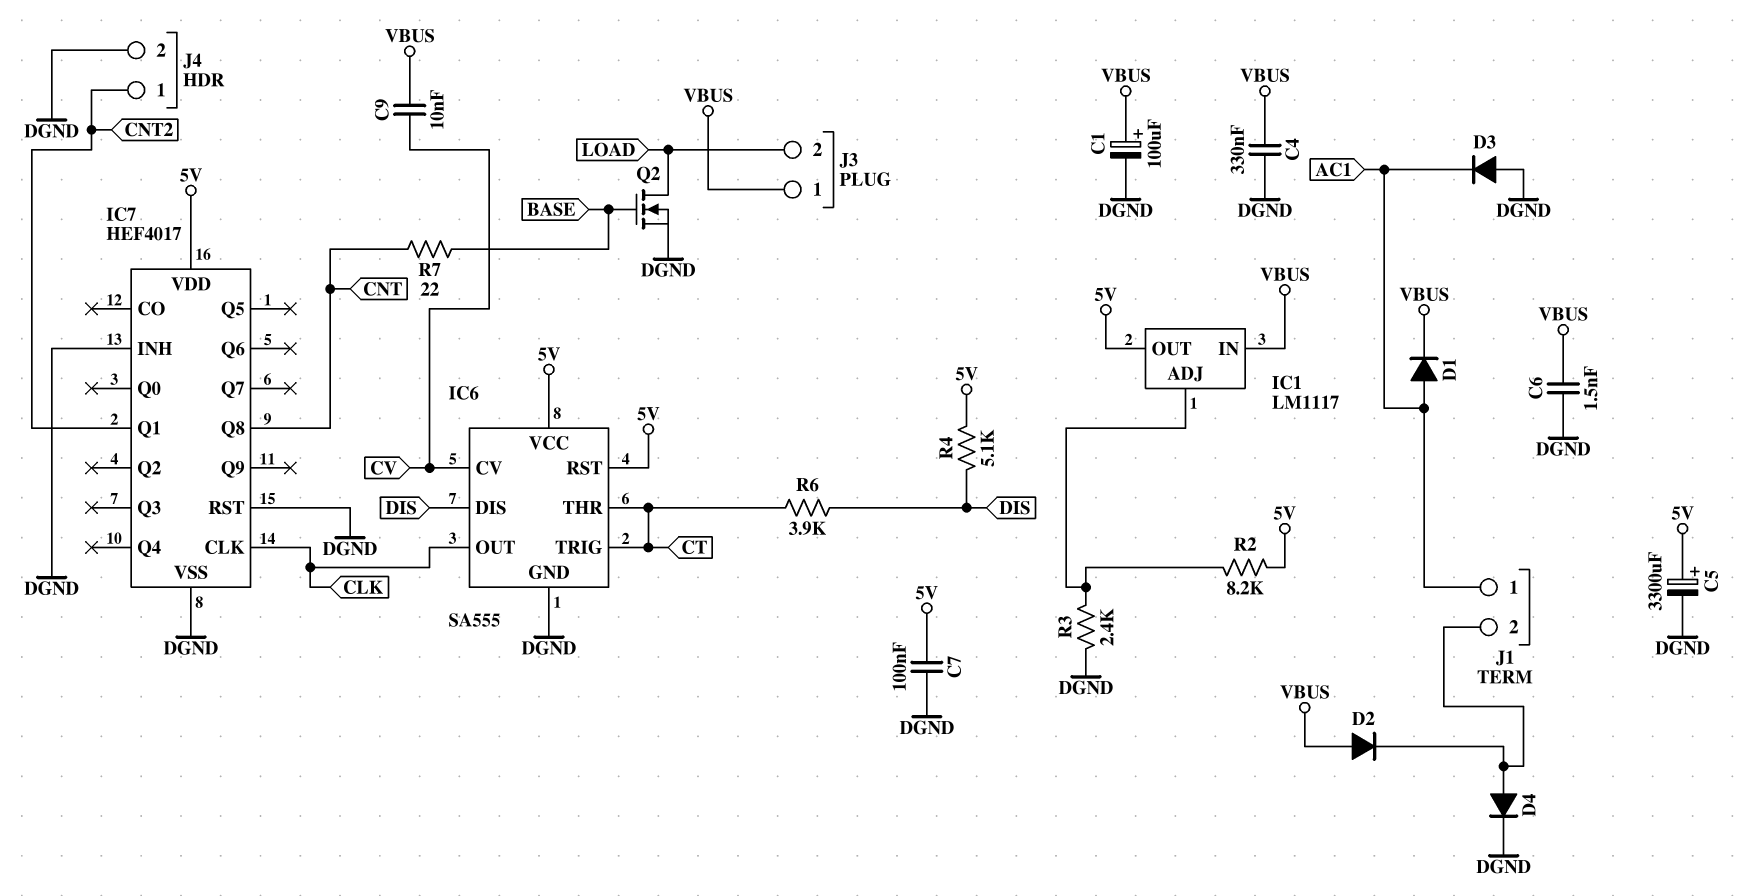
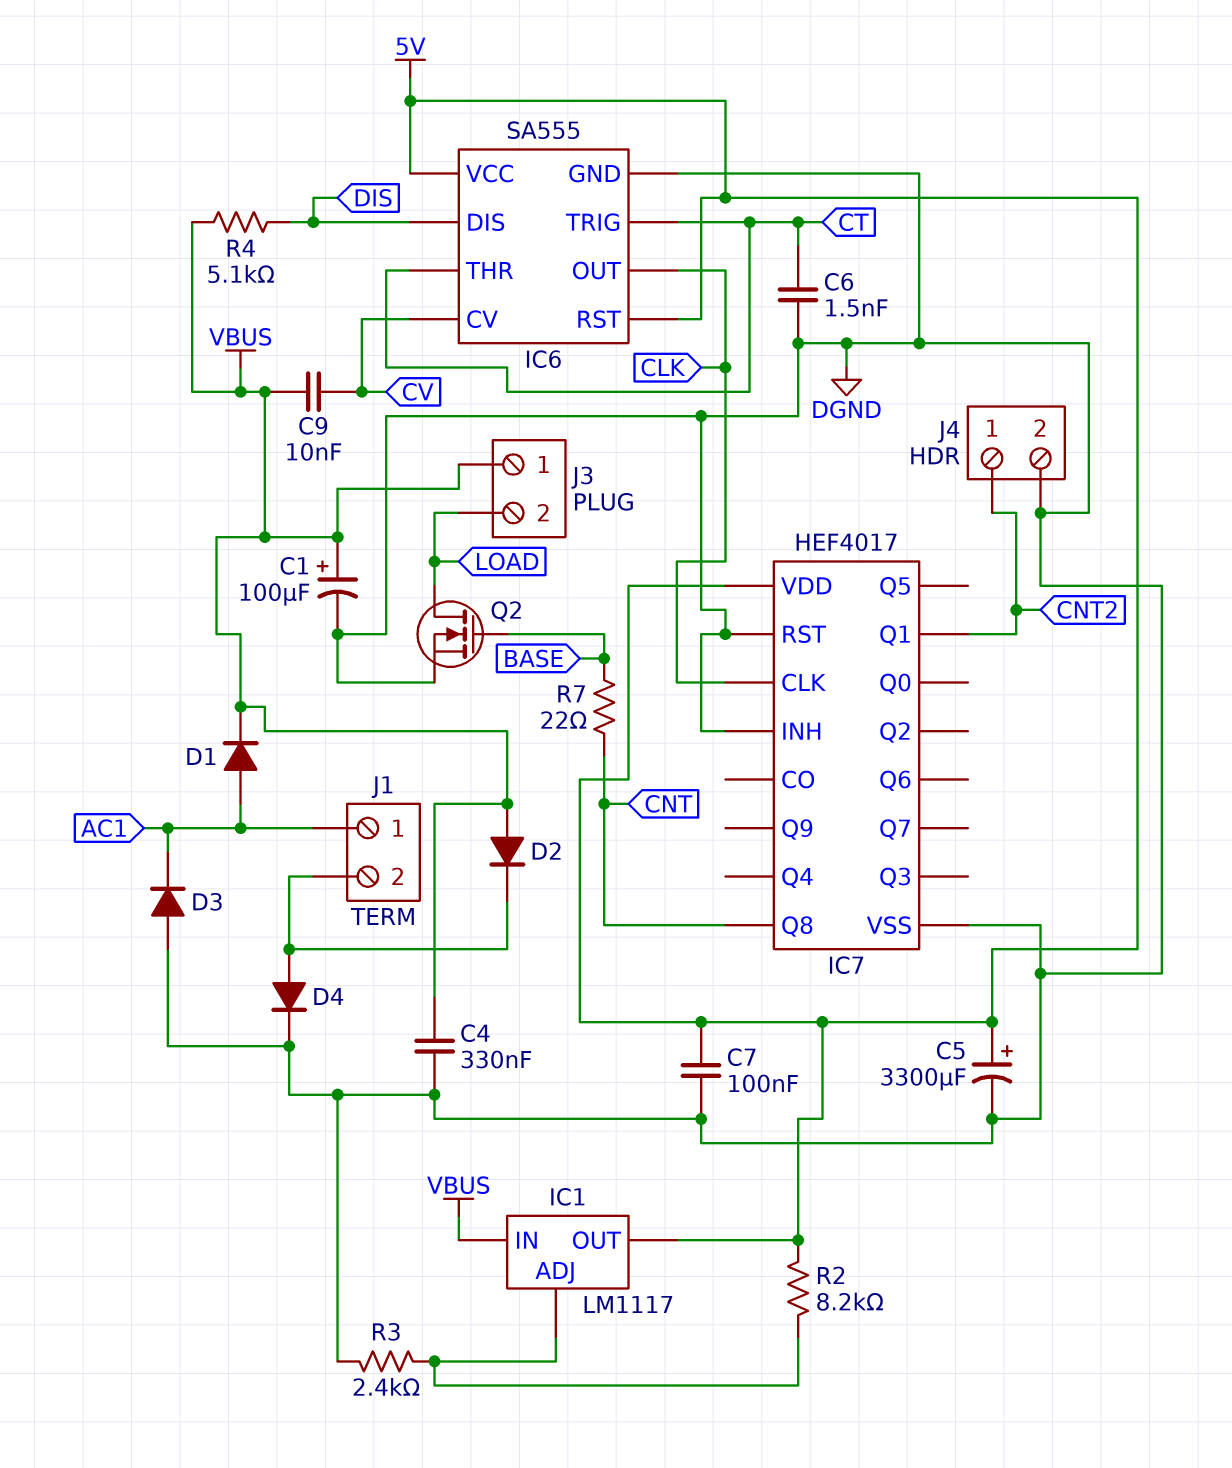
C6: 1.5nF (DGND, VBUS) -> 1.5nF (CT, DGND)
R4: 5.1k (5V, DIS) -> 5.1k (DIS, VBUS)
R6: 3.9k (CT, DIS) -> none

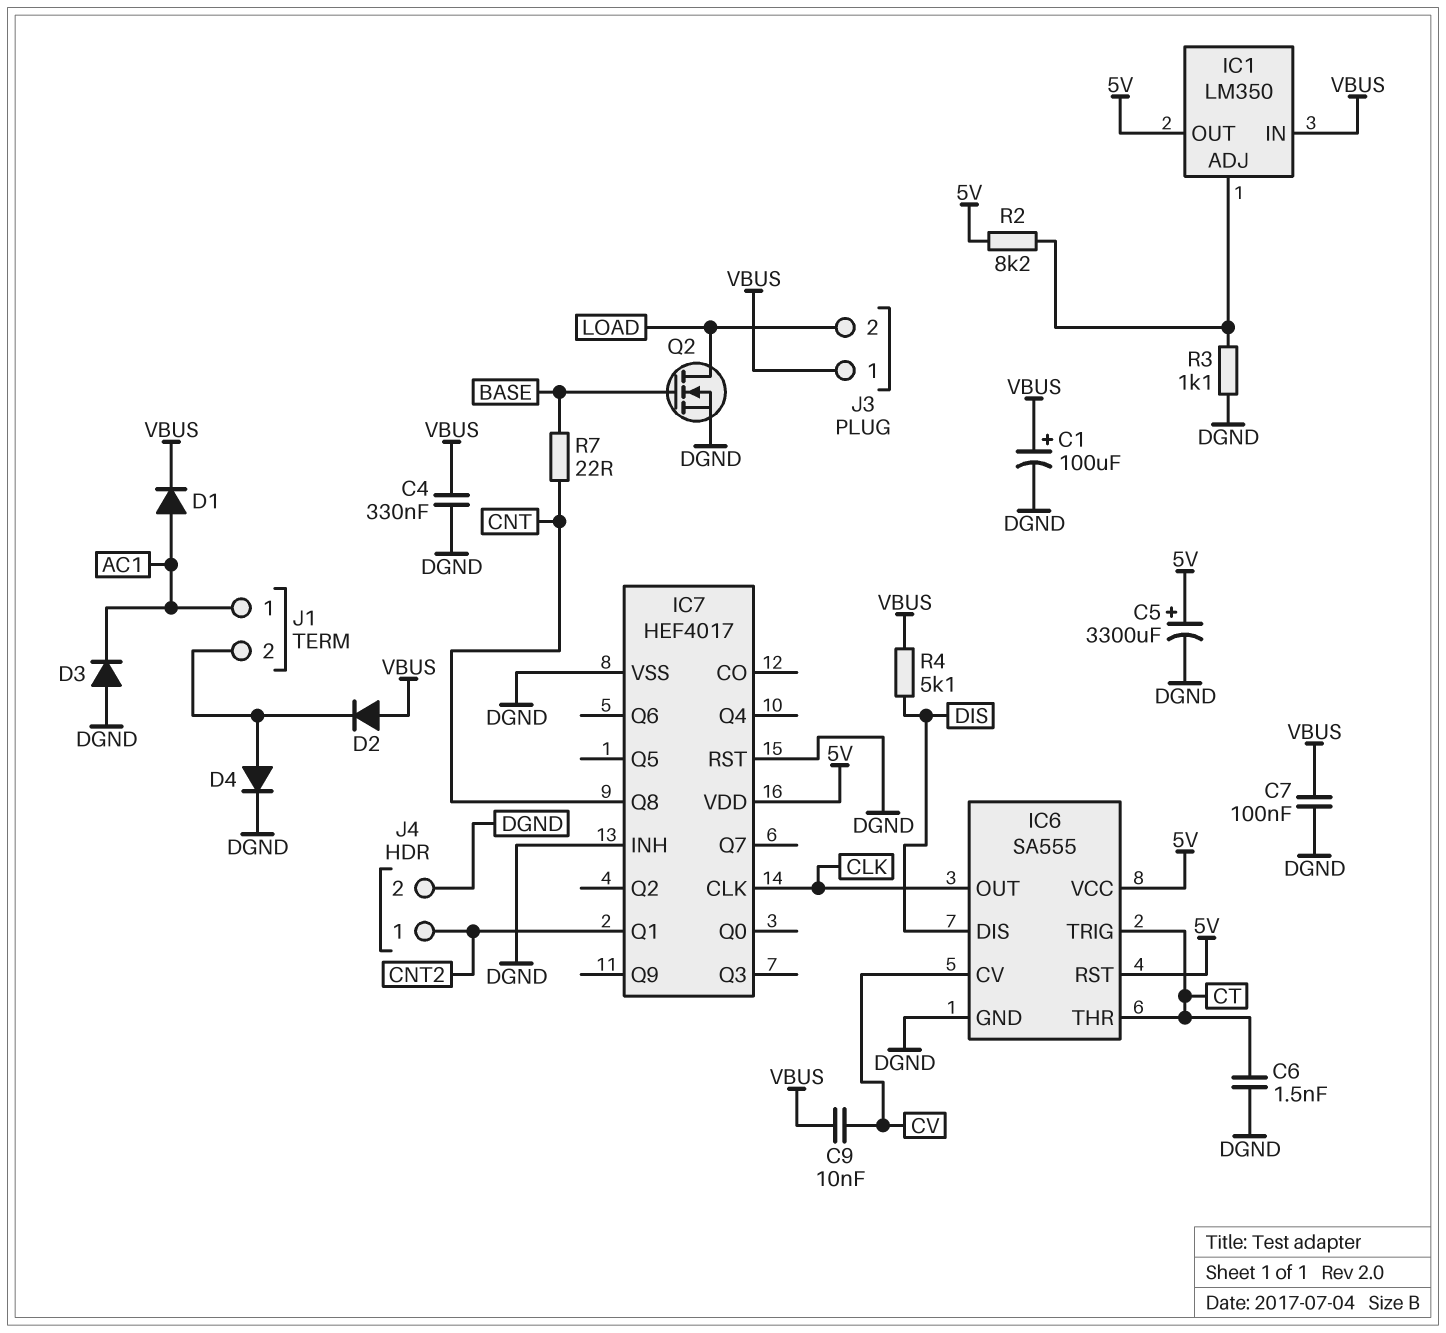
C7: 100nF (5V, DGND) -> 100nF (DGND, VBUS)
IC1: LM1117 -> LM350
R3: 2.4k (DGND, IC1/ADJ) -> 1.1k (DGND, IC1/ADJ)

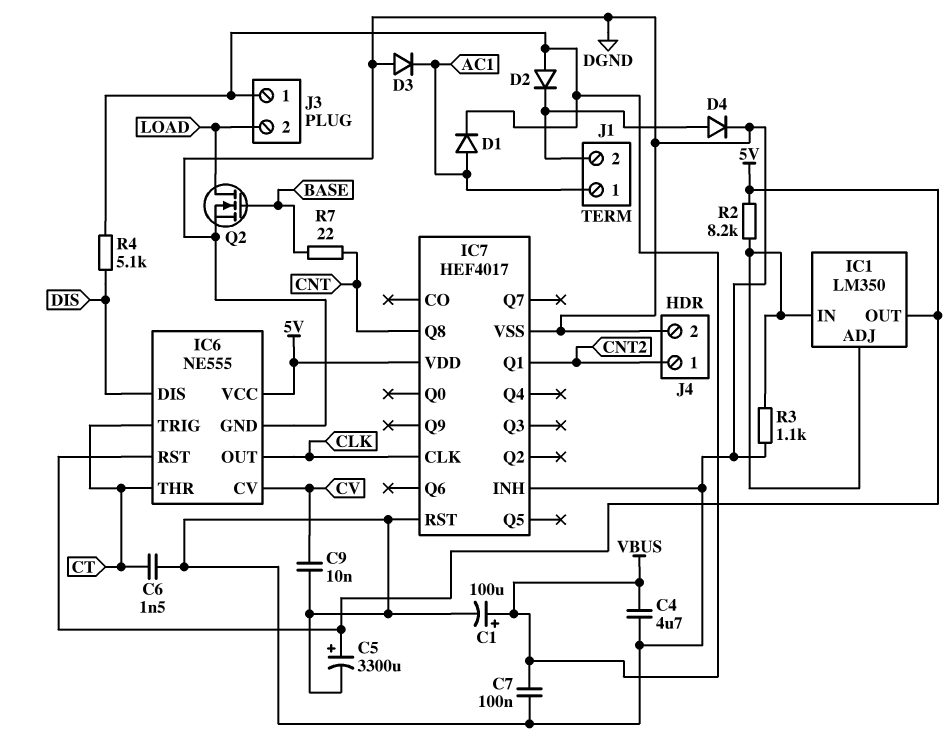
C4: 330nF (DGND, VBUS) -> 4.7uF (DGND, VBUS)
C9: 10nF (CV, VBUS) -> 10nF (CV, DGND)
IC1 pin IN: VBUS -> IC1/ADJ
IC6: SA555 -> NE555

